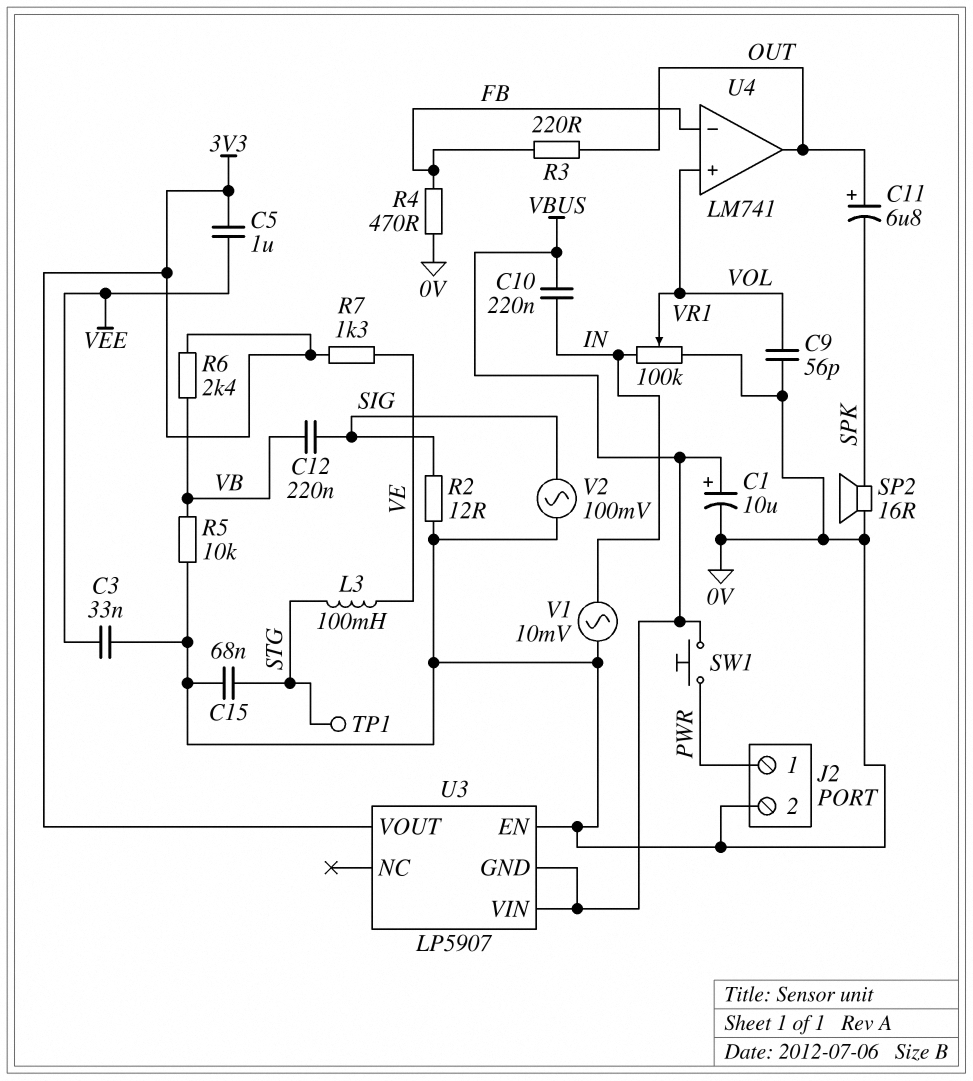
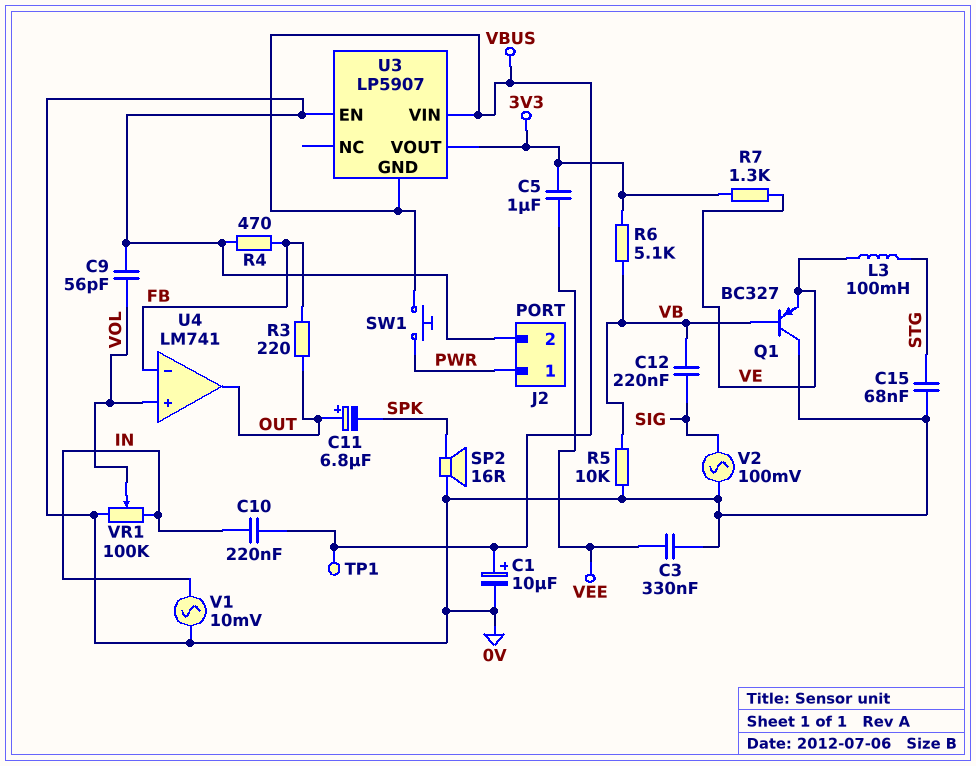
C3: 33nF (0V, VEE) -> 330nF (0V, VEE)
Q1: none -> PNP BC327 (B VB, C 0V, E VE)
R2: 12 (0V, SIG) -> none
R6: 2.4k (3V3, VB) -> 5.1k (3V3, VB)
TP1: test point (STG) -> test point (VBUS)

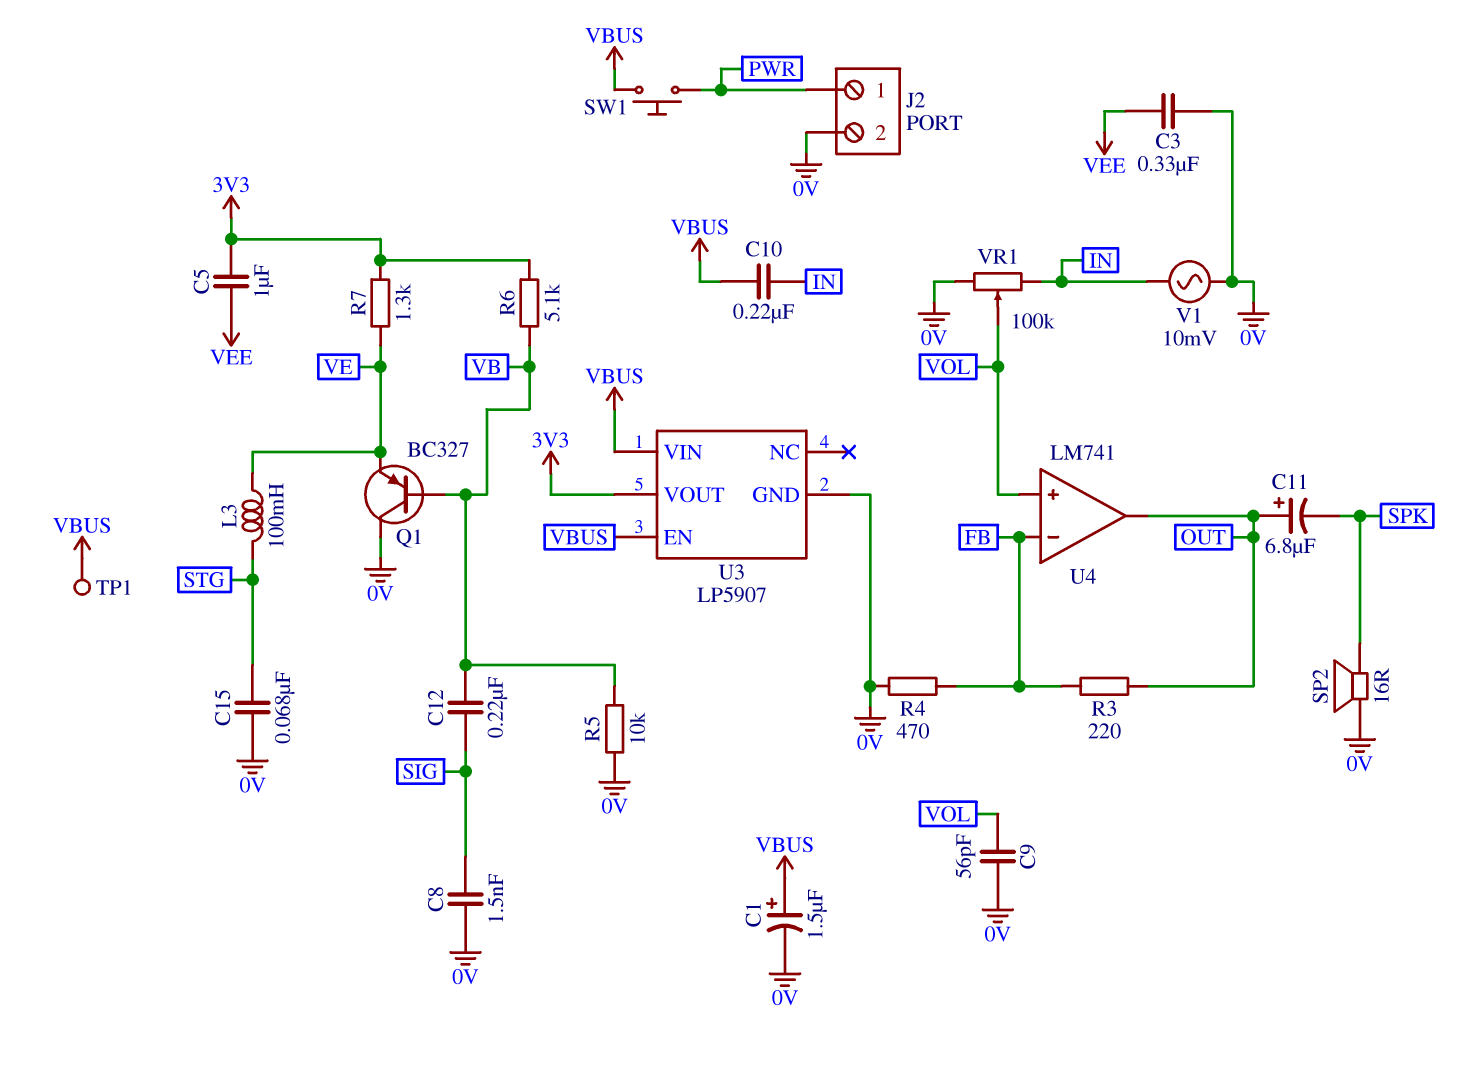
C1: 10uF (plus VBUS, minus 0V) -> 1.5uF (plus VBUS, minus 0V)
C8: none -> 1.5nF (0V, SIG)
U3 pin EN: 0V -> VBUS
U3 pin GND: VBUS -> 0V
V2: AC 100mV (0V, SIG) -> none

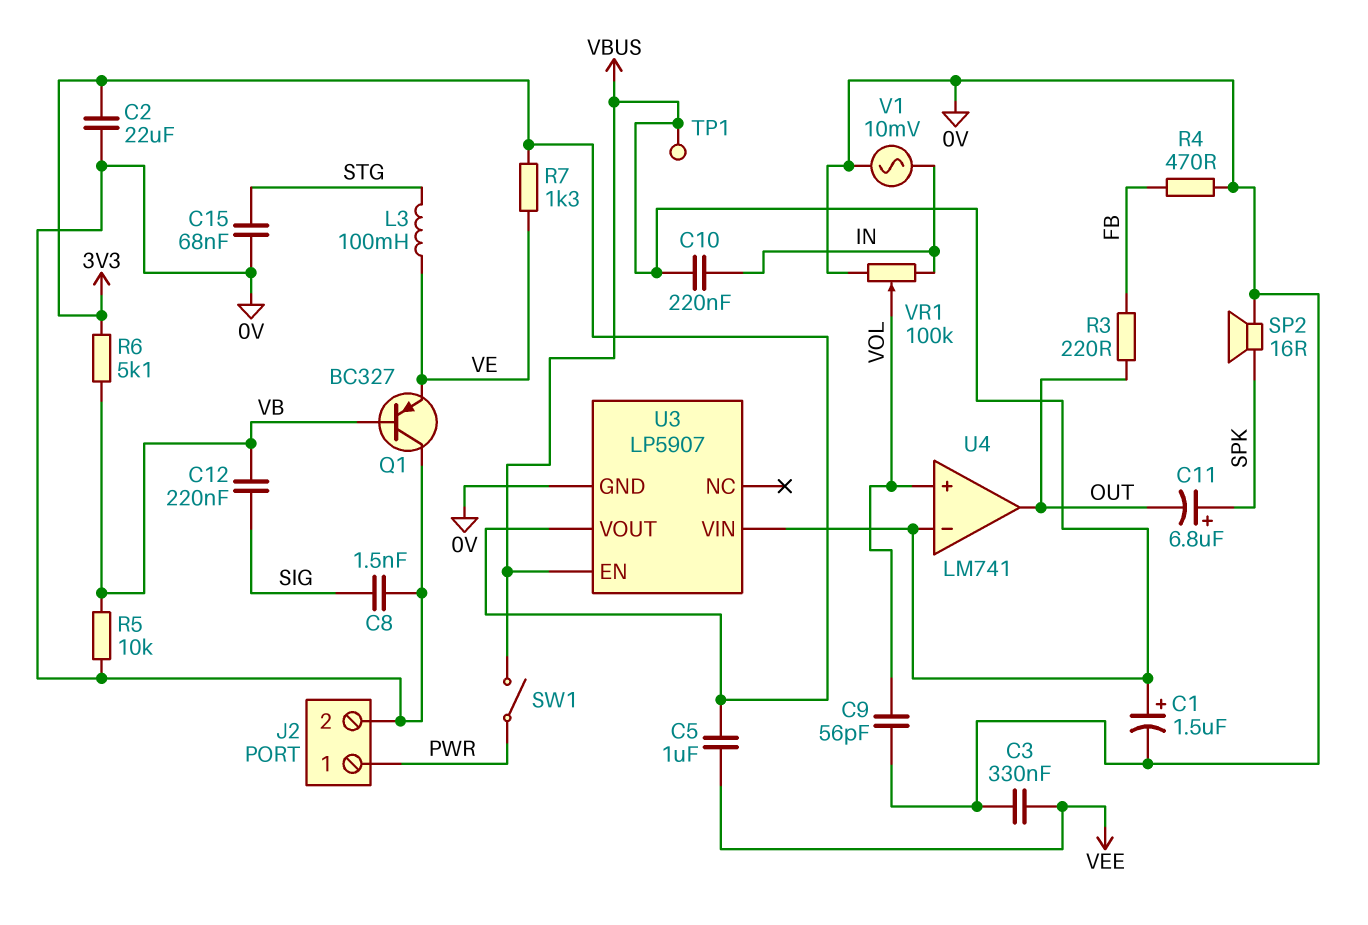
C2: none -> 22uF (0V, 3V3)
C11: 6.8uF (plus OUT, minus SPK) -> 6.8uF (plus SPK, minus OUT)
SW1: button (PWR, VBUS) -> switch (PWR, VBUS)
U4 pin in-: FB -> VBUS

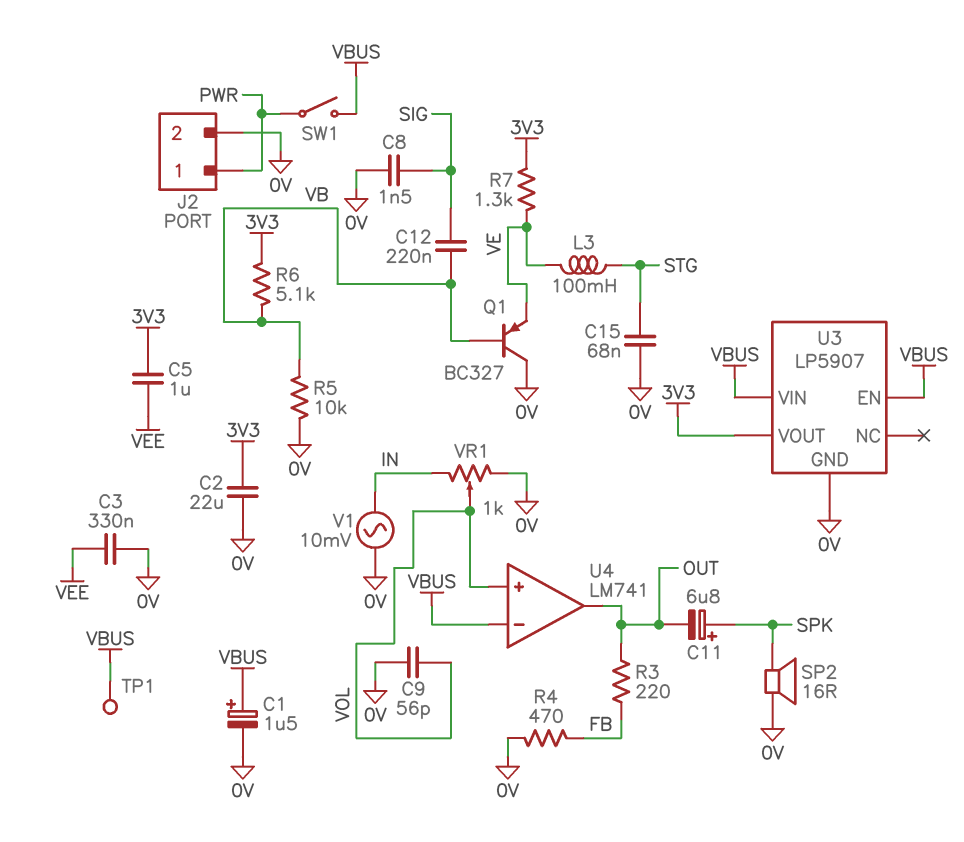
C10: 220nF (IN, VBUS) -> none
VR1: 100k (0V, IN, wiper VOL) -> 1k (0V, IN, wiper VOL)

